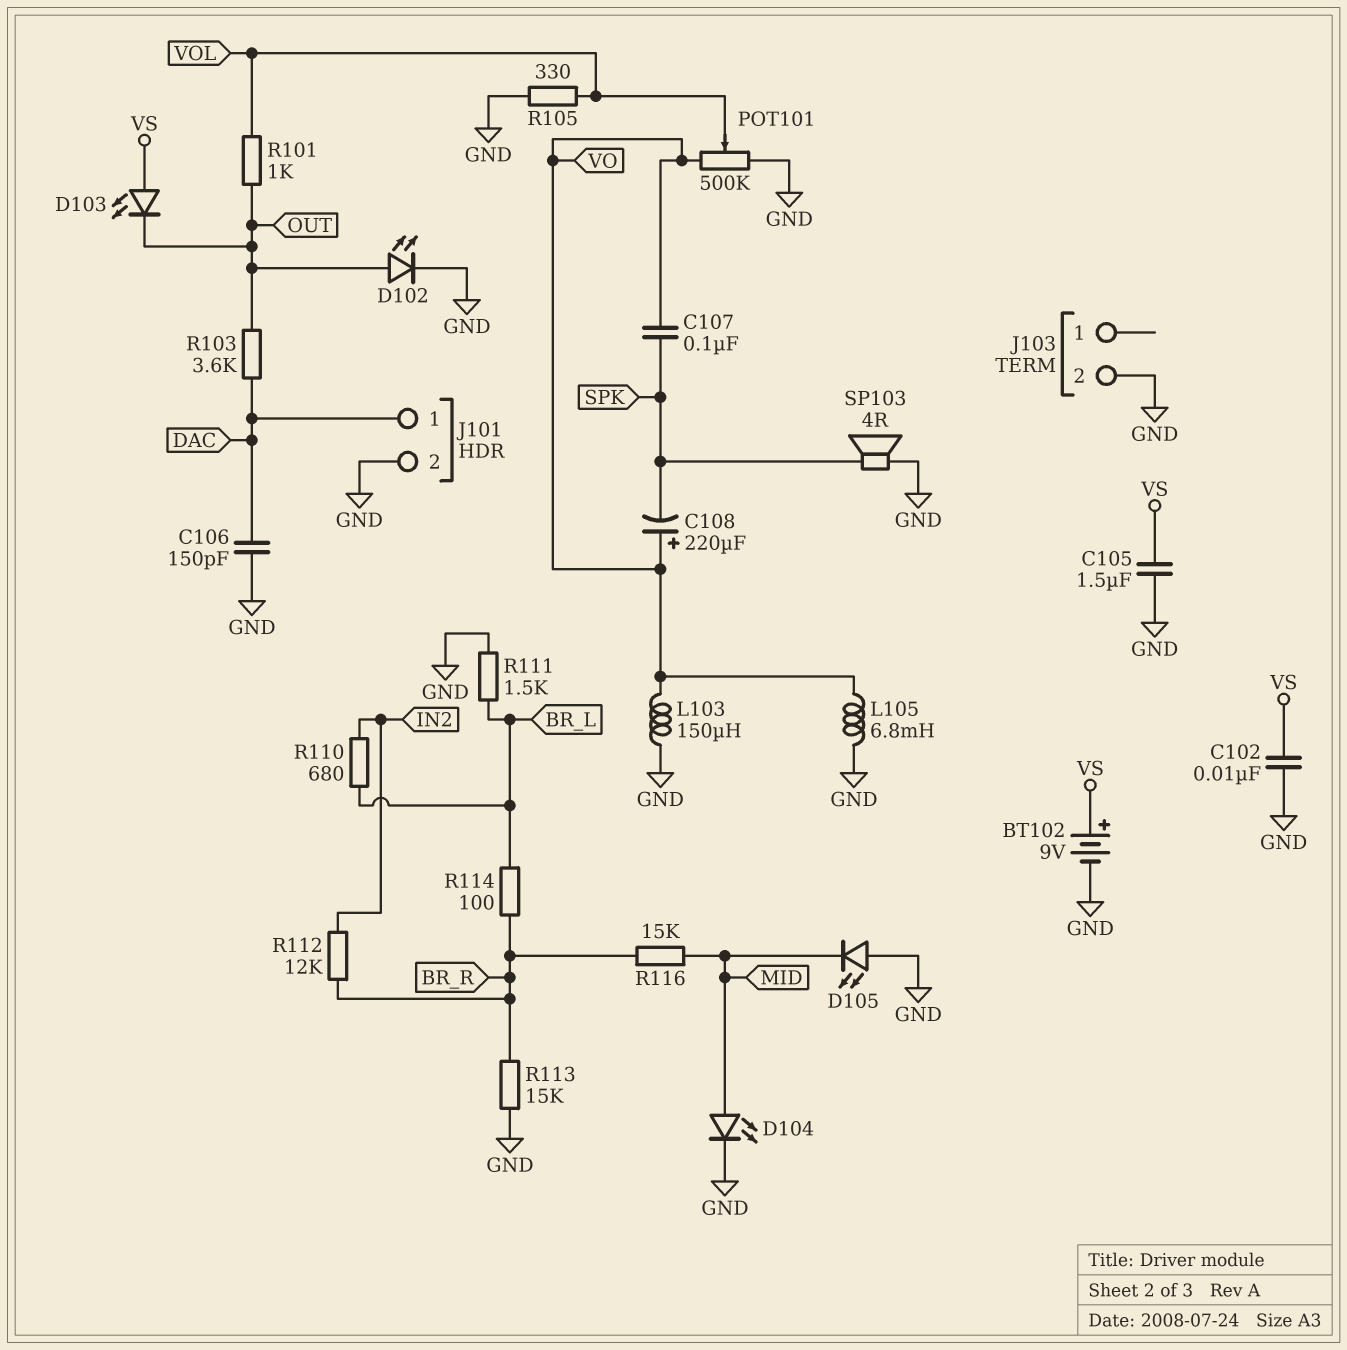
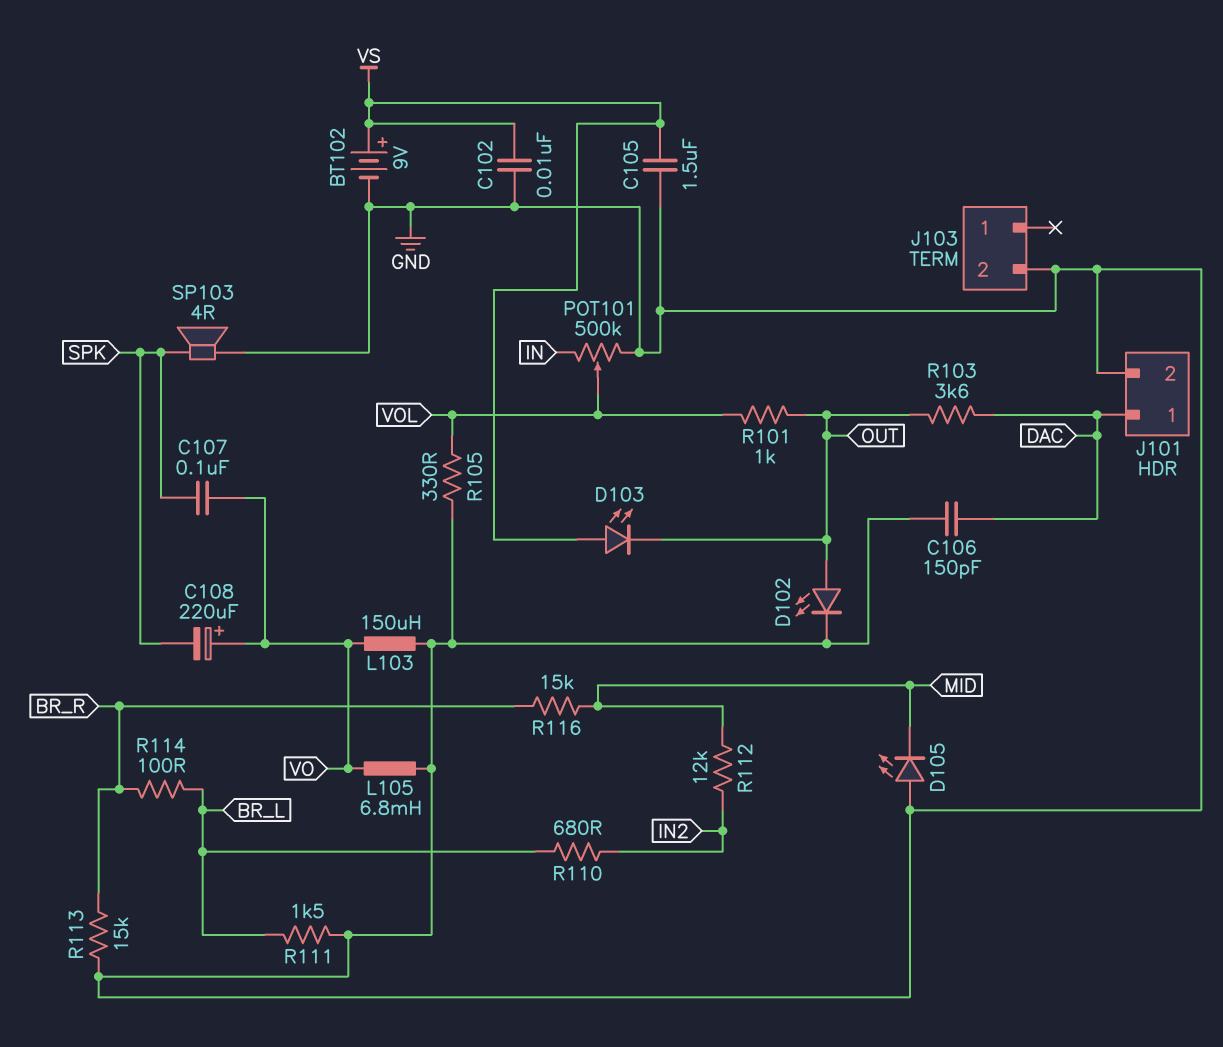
D104: LED (A MID, K GND) -> none
POT101: 500k (GND, VO, wiper VOL) -> 500k (GND, IN, wiper VOL)
R112: 12k (BR_R, IN2) -> 12k (IN2, MID)

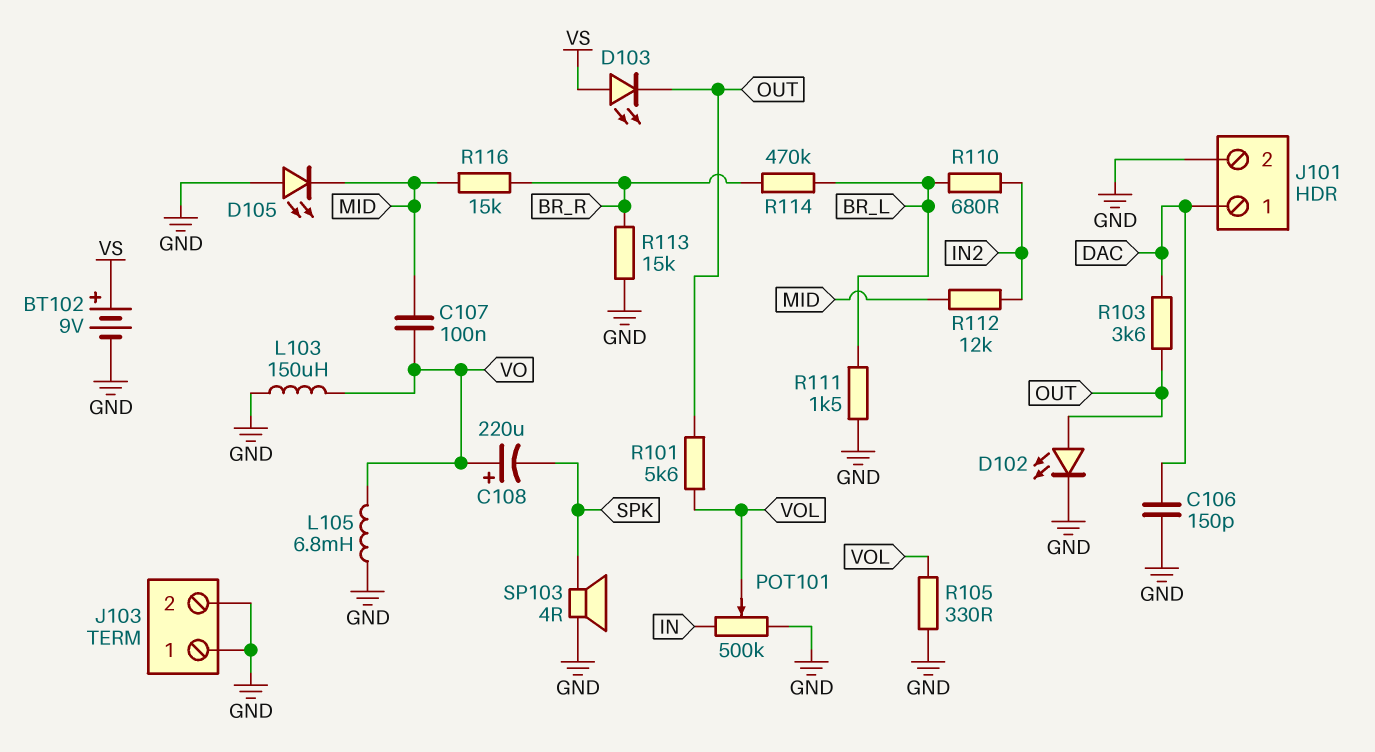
C102: 10nF (GND, VS) -> none
C105: 1.5uF (GND, VS) -> none
C107: 100nF (SPK, VO) -> 100nF (MID, VO)
J103 pin 1: none -> GND
R101: 1k (OUT, VOL) -> 5.6k (OUT, VOL)
R114: 100 (BR_L, BR_R) -> 470k (BR_L, BR_R)

